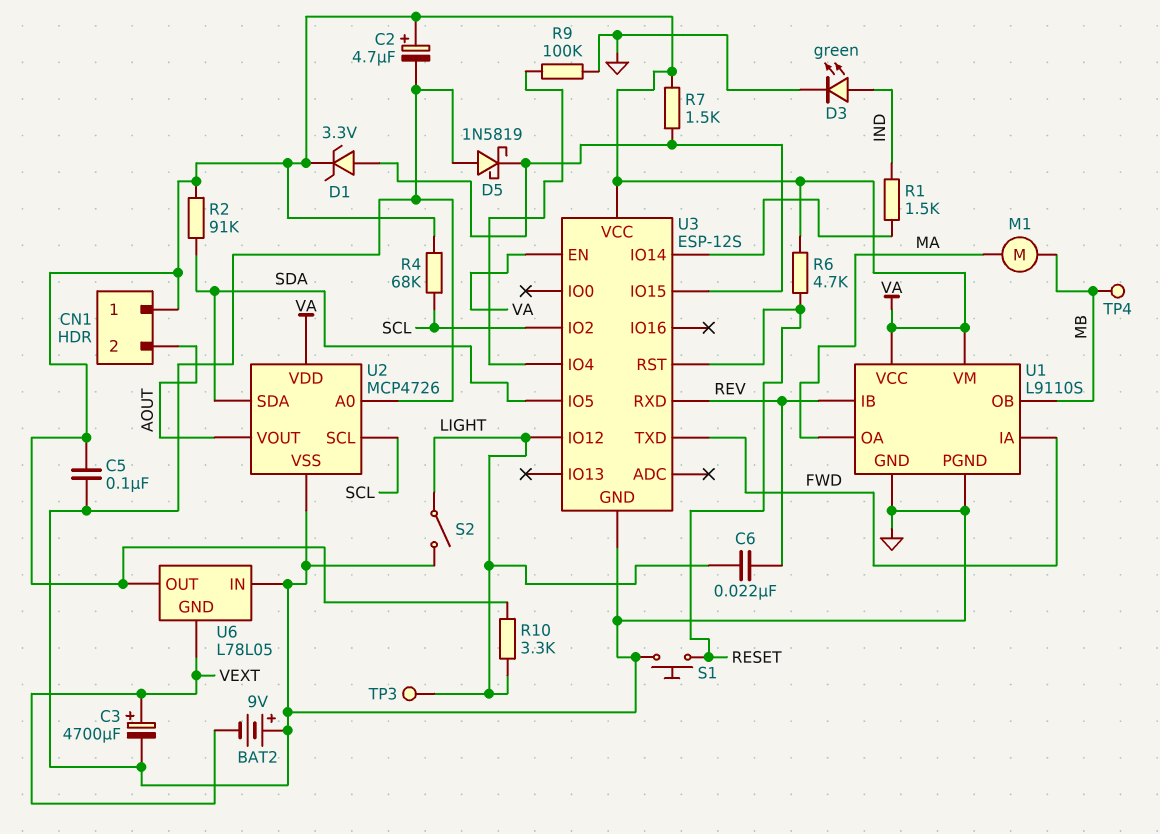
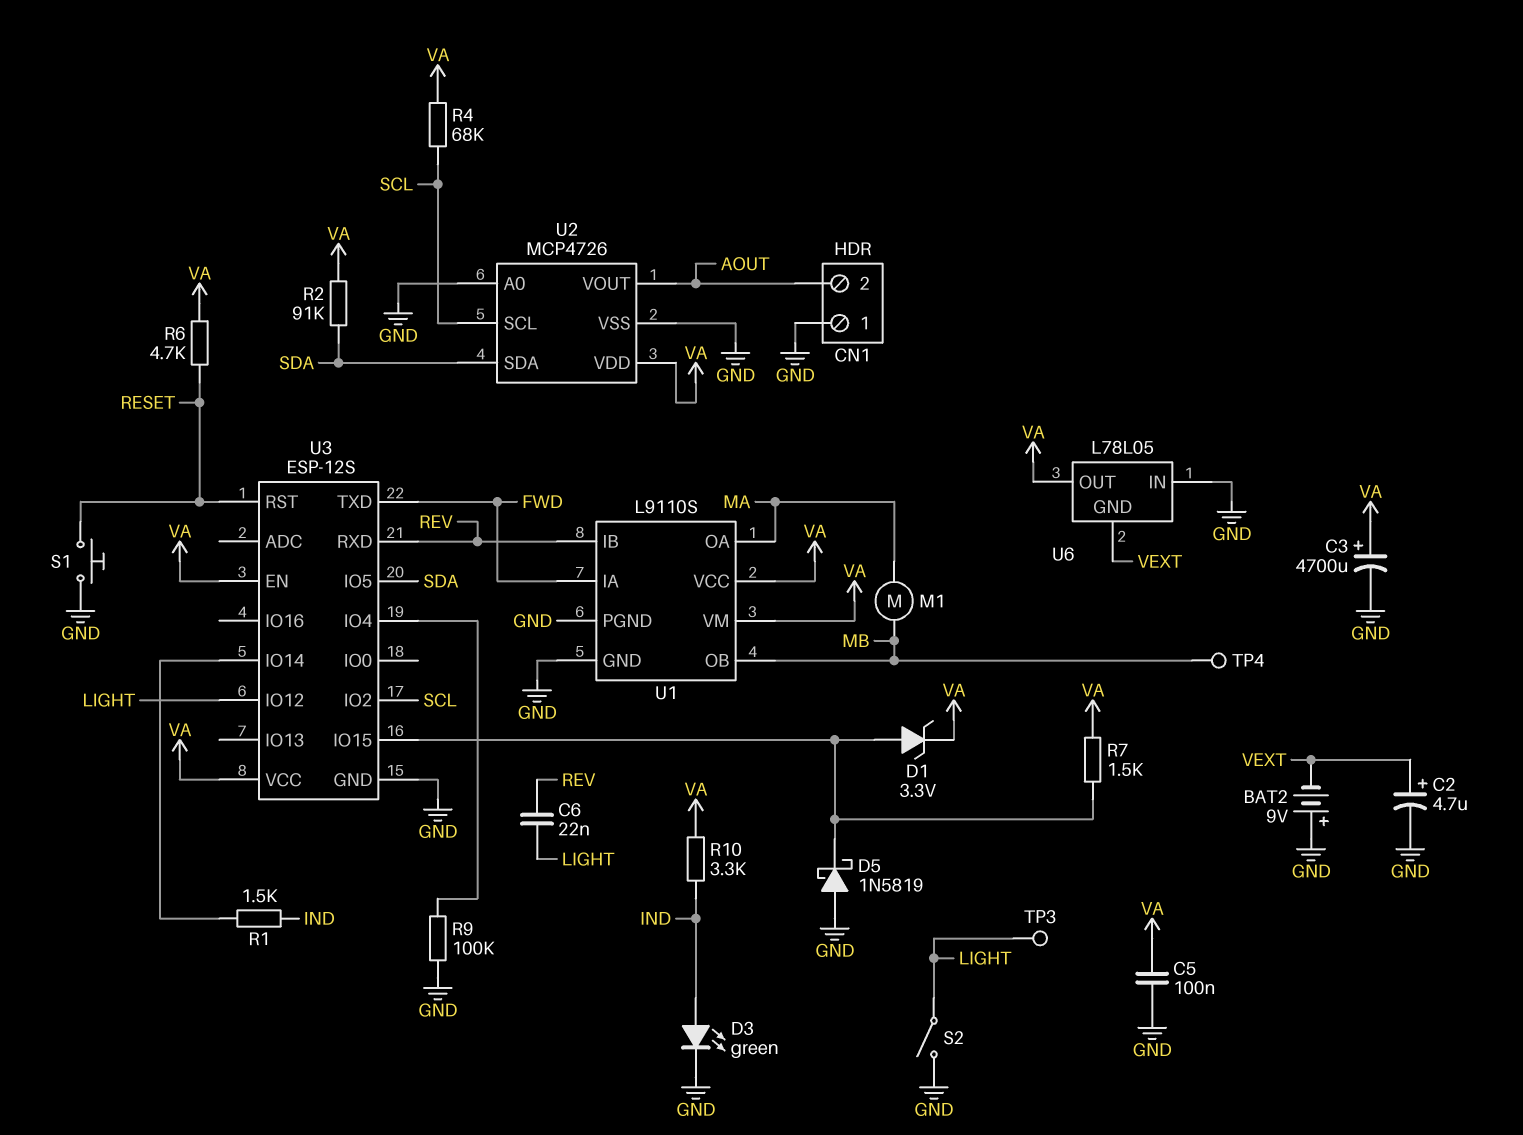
C2: 4.7uF (plus VA, minus GND) -> 4.7uF (plus VEXT, minus GND)
C3: 4700uF (plus VEXT, minus GND) -> 4700uF (plus VA, minus GND)
CN1 pin 1: VA -> GND
R10: 3.3k (LIGHT, VA) -> 3.3k (IND, VA)

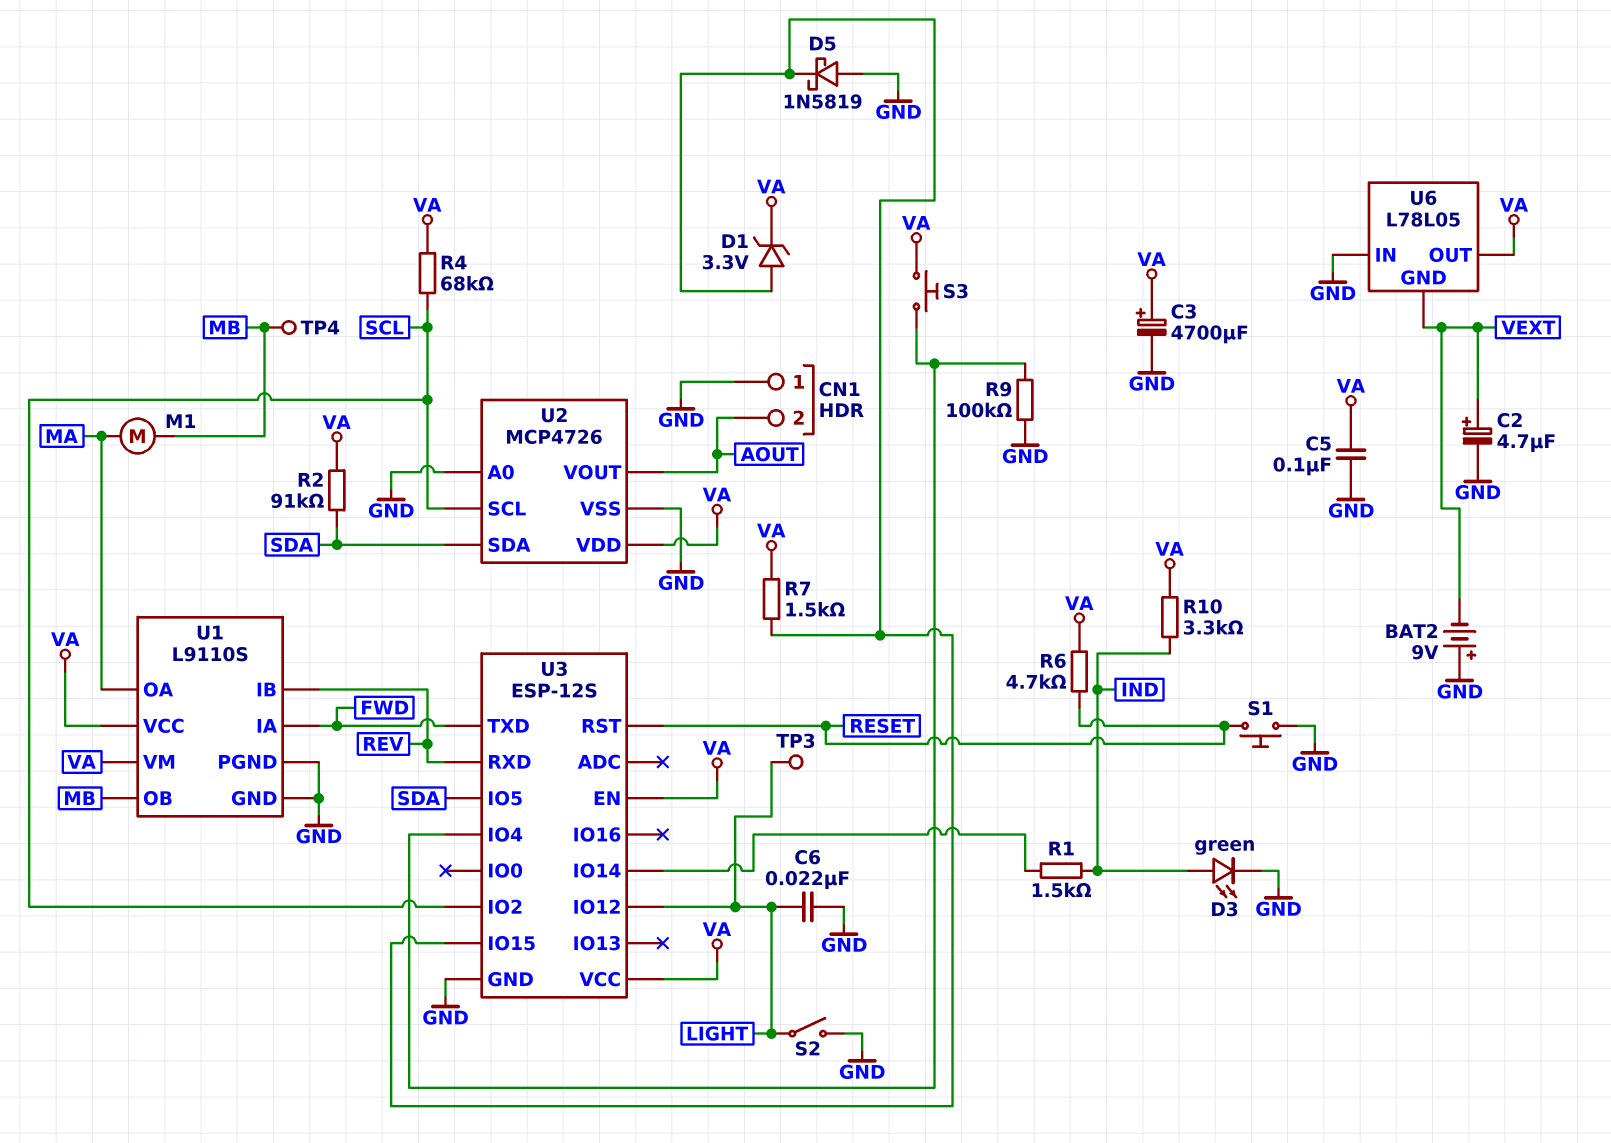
C6: 22nF (LIGHT, REV) -> 22nF (GND, LIGHT)
S3: none -> button (U3/IO4, VA)

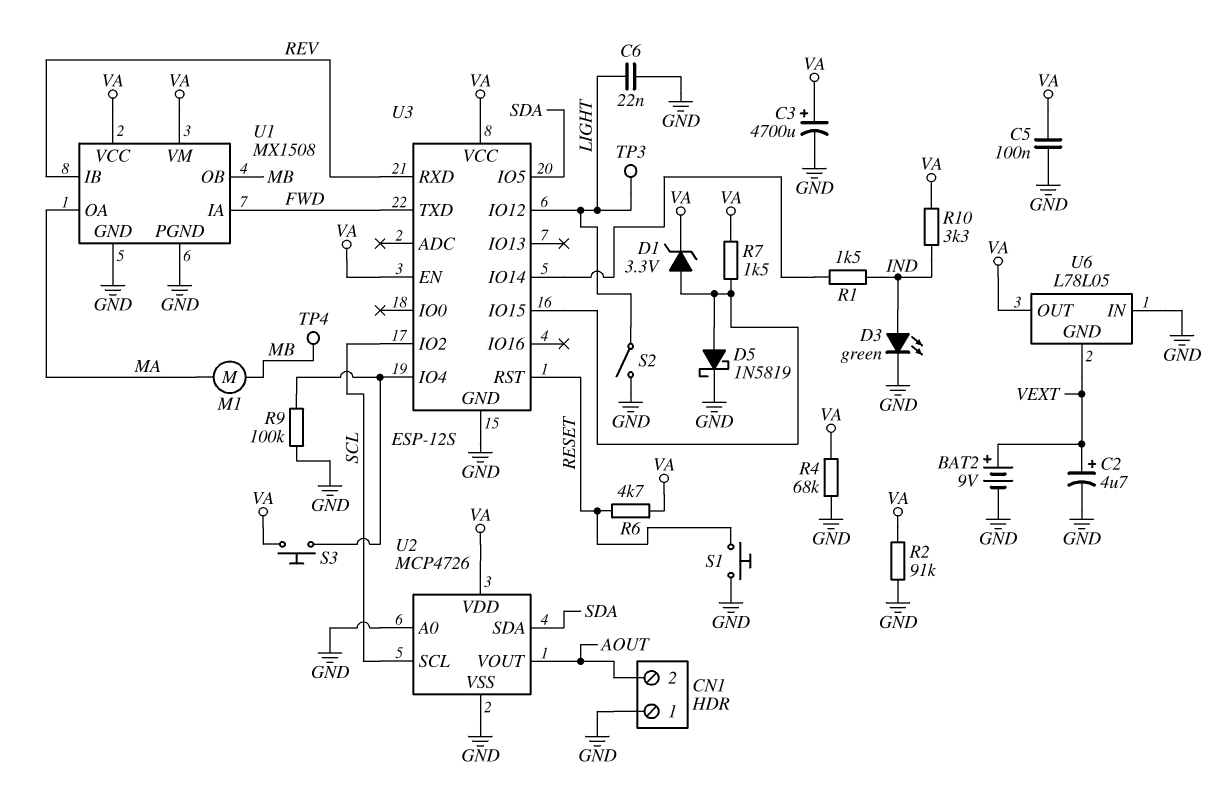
BAT2: 9V (plus GND, minus VEXT) -> 9V (plus VEXT, minus GND)
D5: schottky 1N5819 (A GND, K U3/IO15) -> schottky 1N5819 (A U3/IO15, K GND)
R2: 91k (SDA, VA) -> 91k (GND, VA)
R4: 68k (SCL, VA) -> 68k (GND, VA)
U1: L9110S -> MX1508

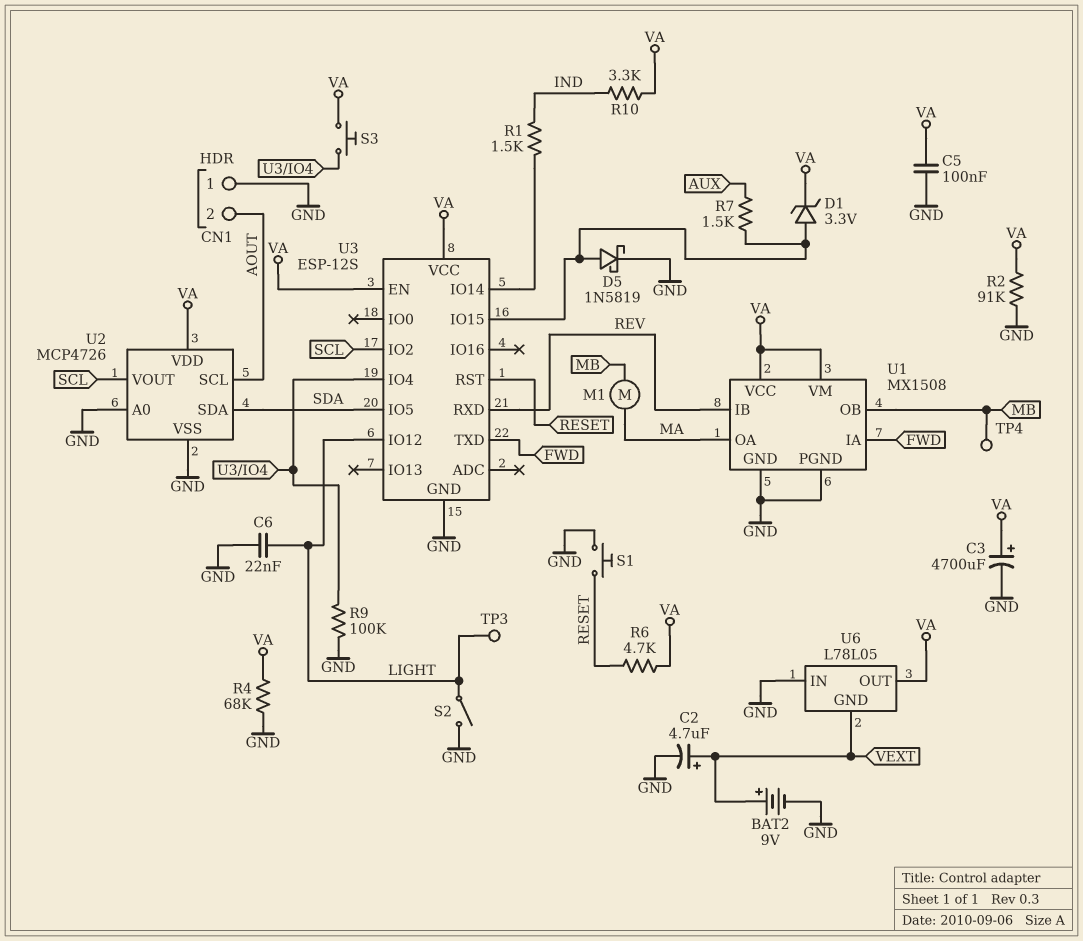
D3: LED green (A IND, K GND) -> none
R7: 1.5k (U3/IO15, VA) -> 1.5k (AUX, U3/IO15)
U2 pin SCL: SCL -> AOUT
U2 pin VOUT: AOUT -> SCL

